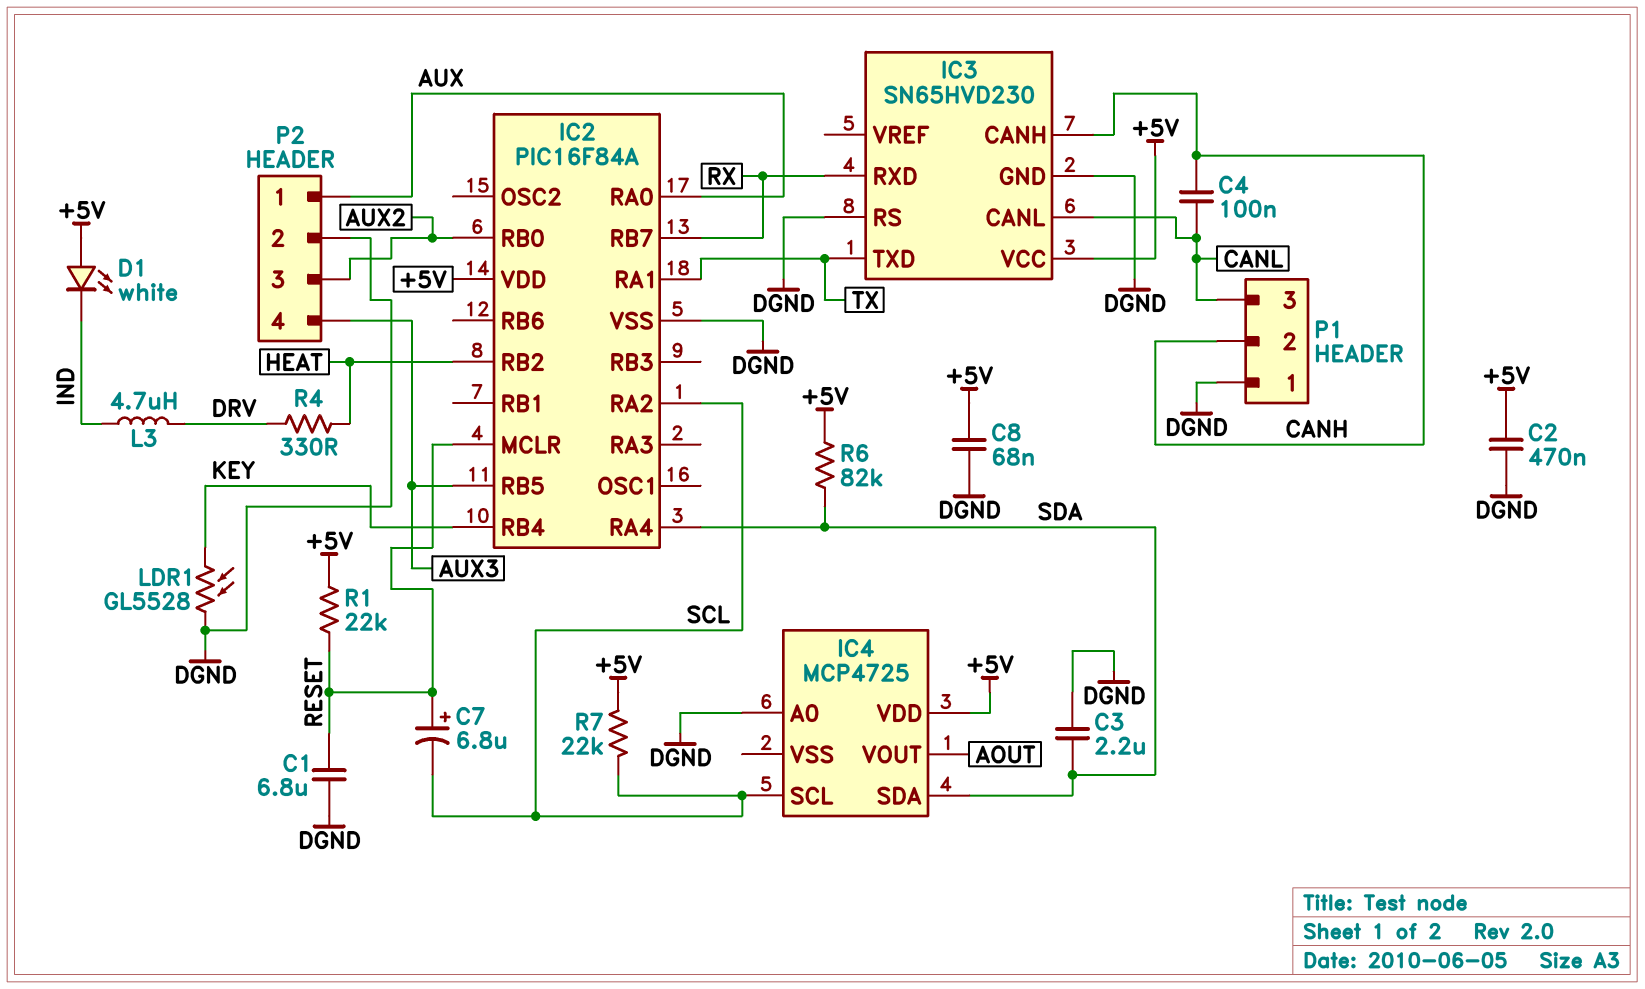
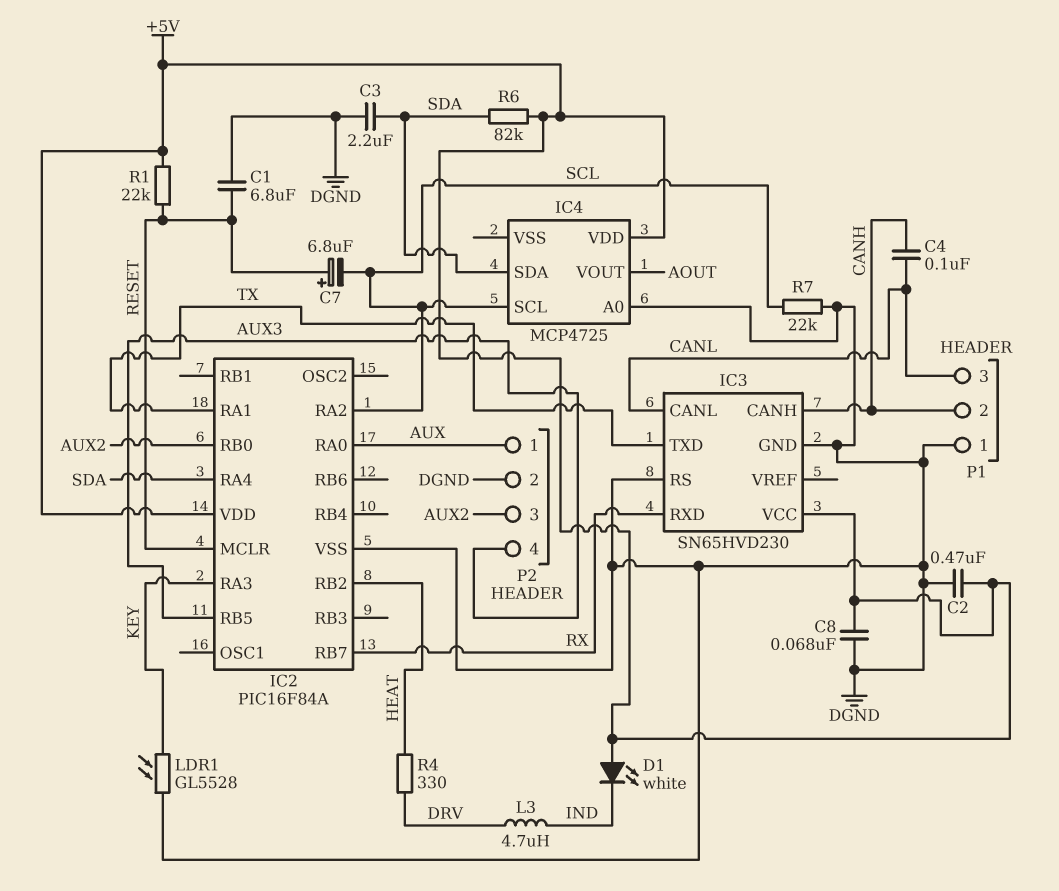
IC2 pin RA3: none -> KEY
IC2 pin RB4: KEY -> none
R7: 22k (+5V, SCL) -> 22k (DGND, SCL)

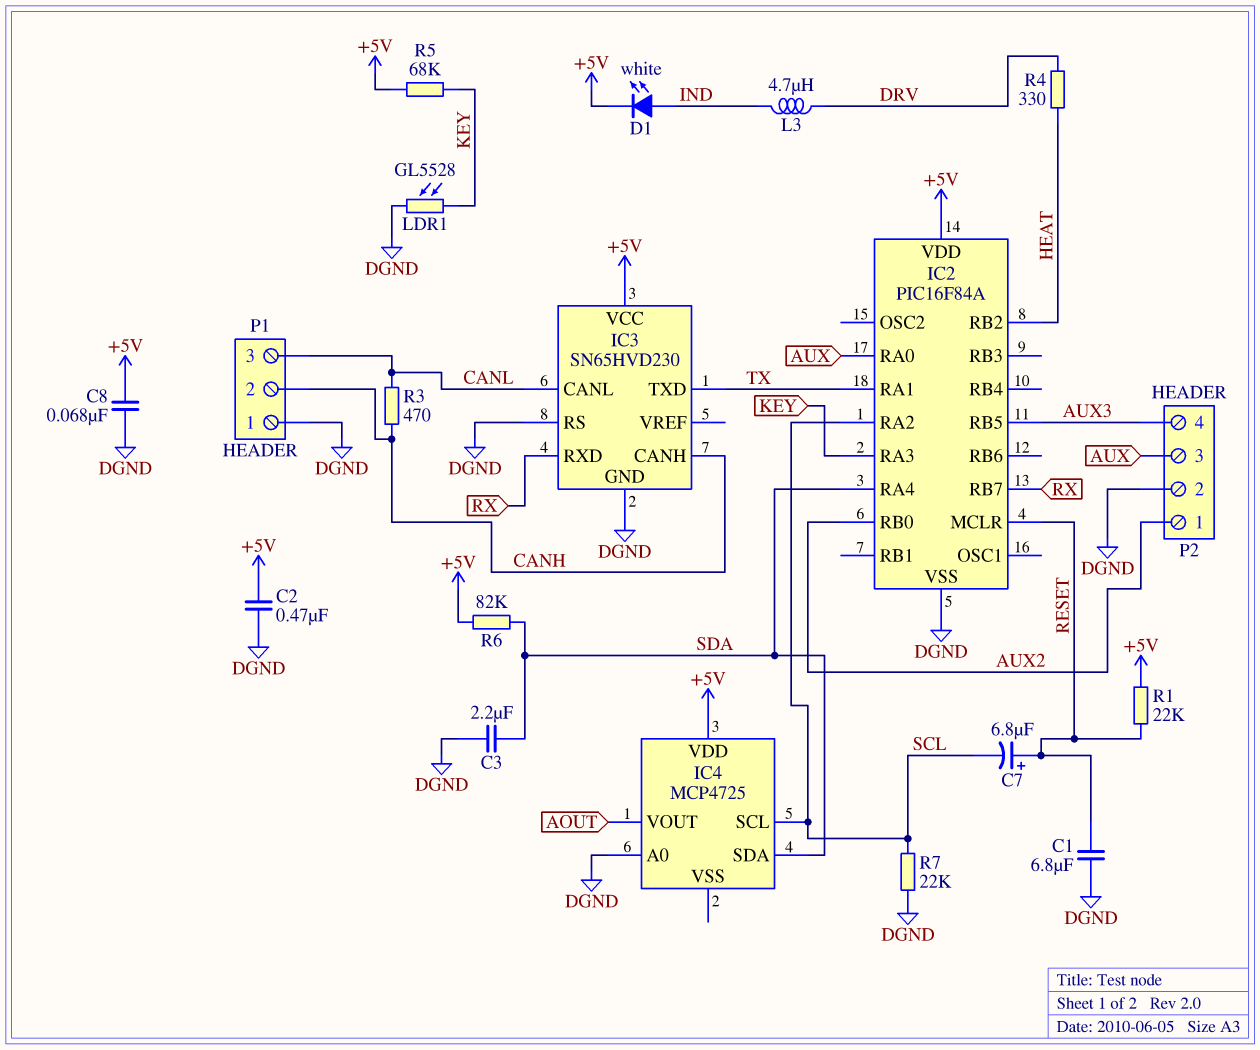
C4: 100nF (CANH, CANL) -> none
D1: LED white (A +5V, K IND) -> LED white (A IND, K +5V)
P2 pin 1: AUX -> AUX2
P2 pin 3: AUX2 -> AUX
R3: none -> 470 (CANH, CANL)
R5: none -> 68k (+5V, KEY)

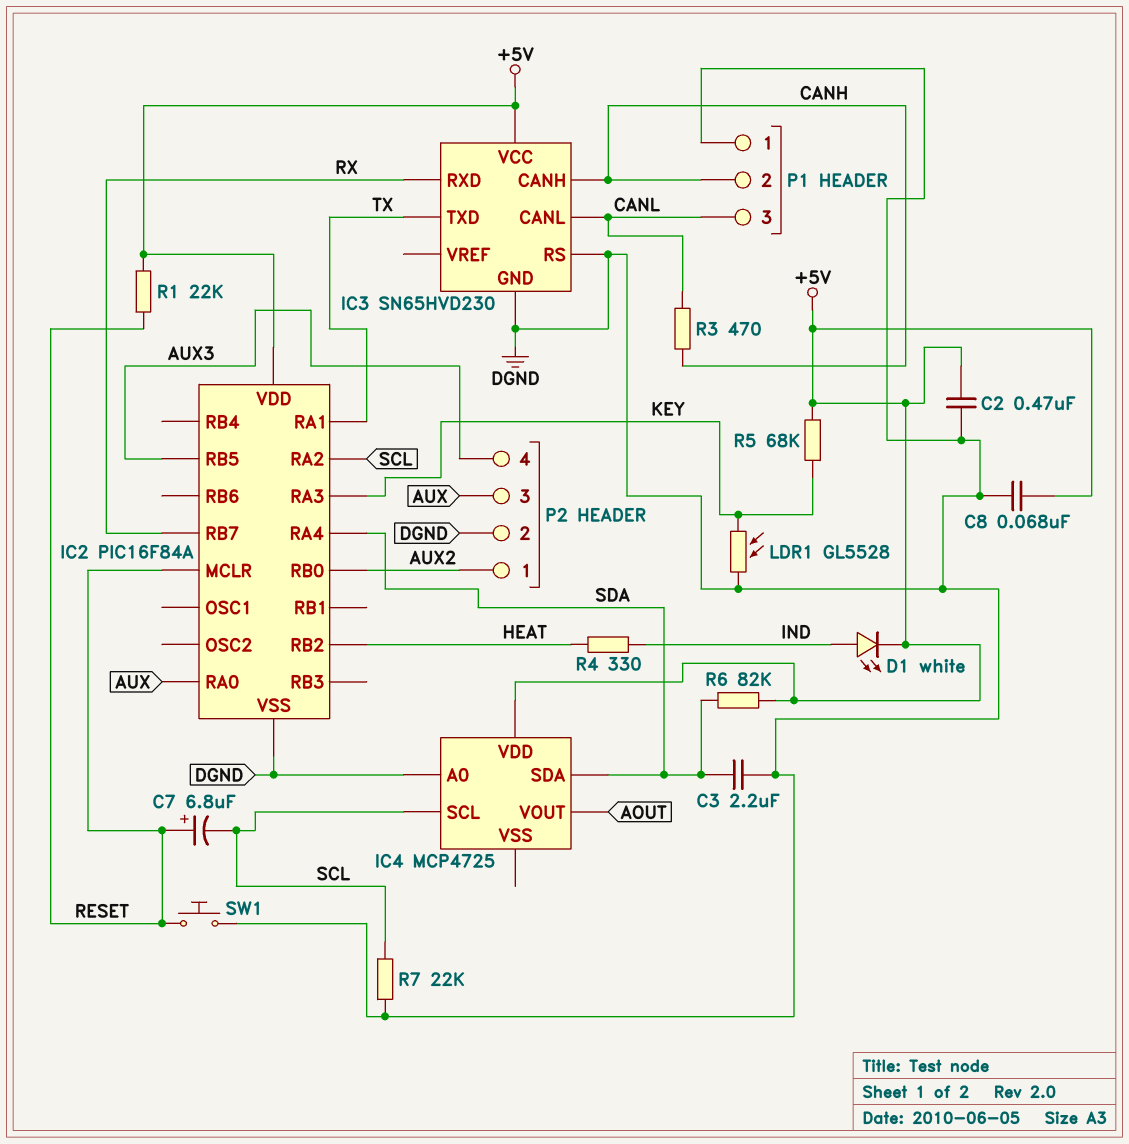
C1: 6.8uF (DGND, RESET) -> none
L3: 4.7uH (DRV, IND) -> none
R4: 330 (DRV, HEAT) -> 330 (HEAT, IND)
SW1: none -> button (DGND, RESET)

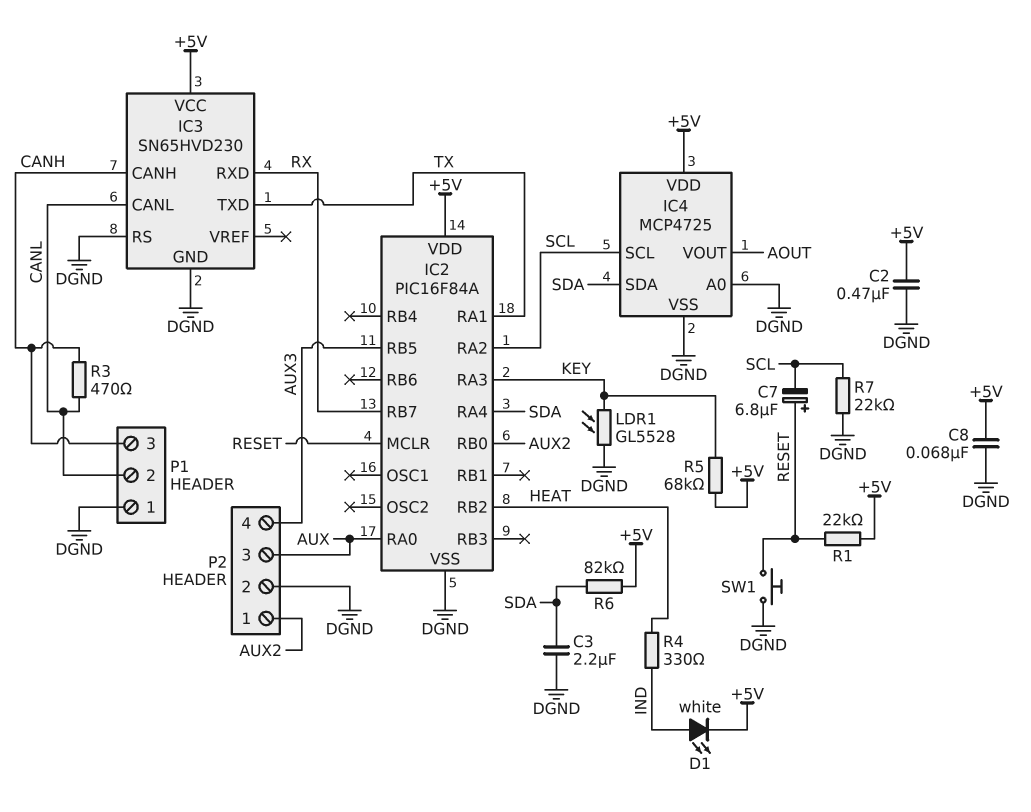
IC4 pin VSS: none -> DGND
P1 pin 2: CANH -> CANL
P1 pin 3: CANL -> CANH

